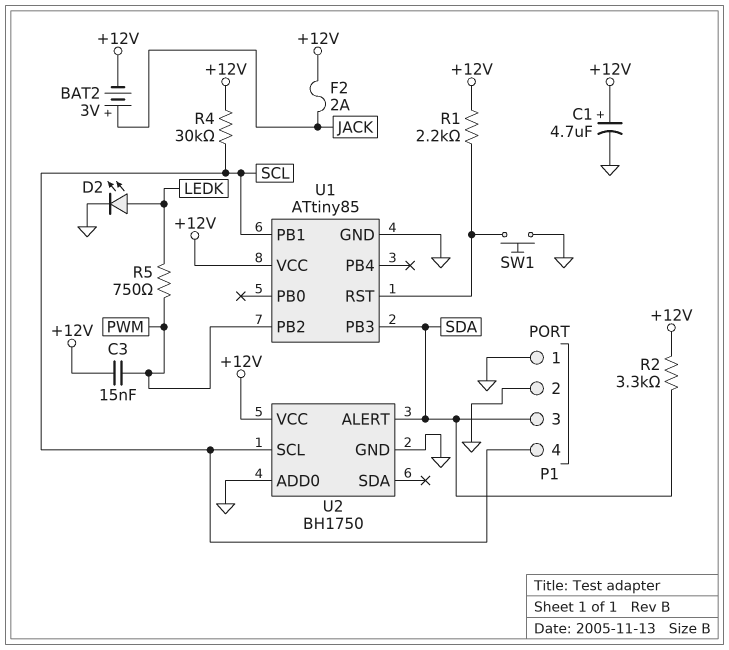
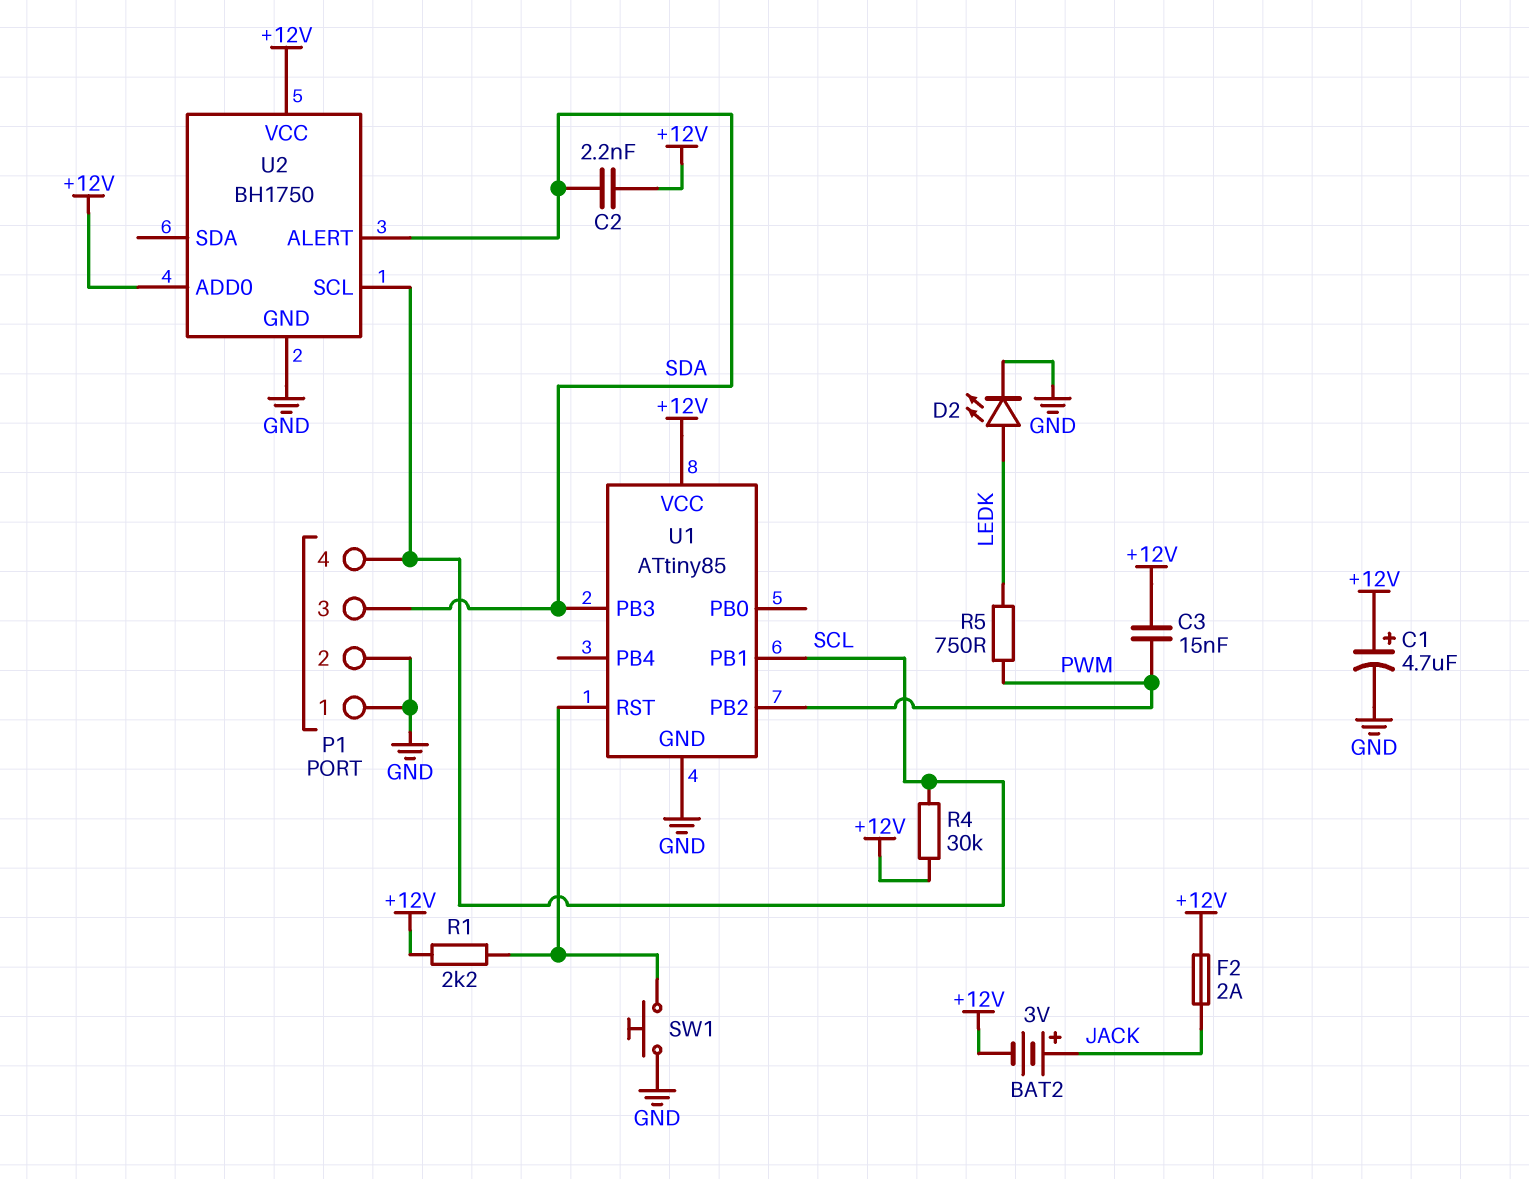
C2: none -> 2.2nF (+12V, SDA)
R2: 3.3k (+12V, SDA) -> none
U2 pin ADD0: GND -> +12V

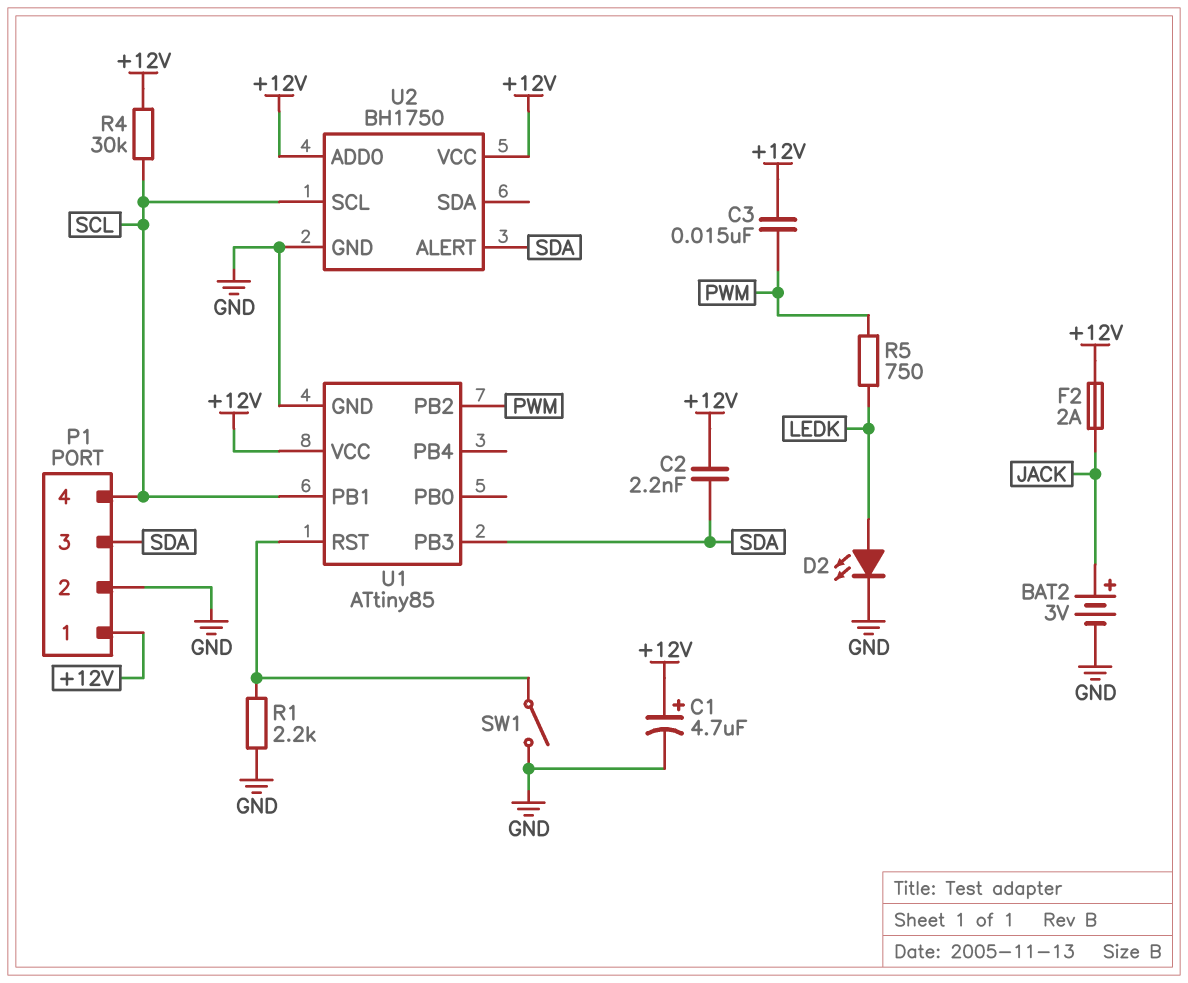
BAT2: 3V (plus JACK, minus +12V) -> 3V (plus JACK, minus GND)
P1 pin 1: GND -> +12V
R1: 2.2k (+12V, U1/RST) -> 2.2k (GND, U1/RST)
SW1: button (GND, U1/RST) -> switch (GND, U1/RST)

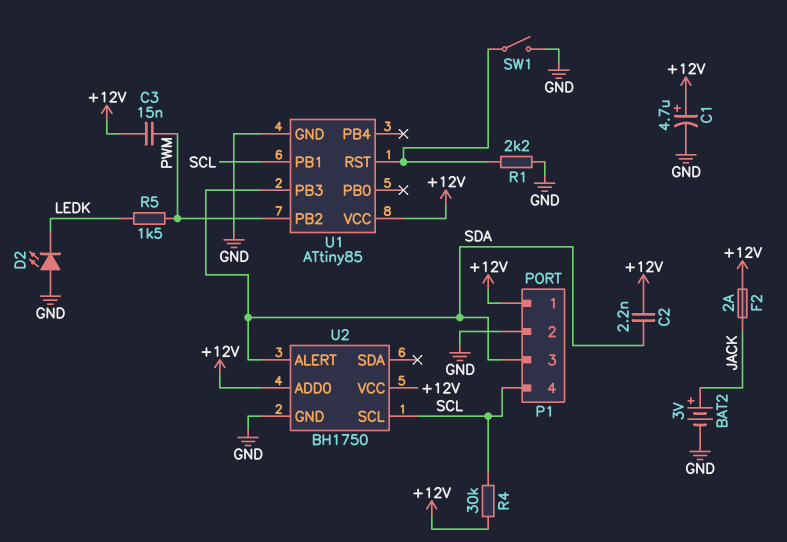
D2: LED (A LEDK, K GND) -> LED (A GND, K LEDK)
R5: 750 (LEDK, PWM) -> 1.5k (LEDK, PWM)

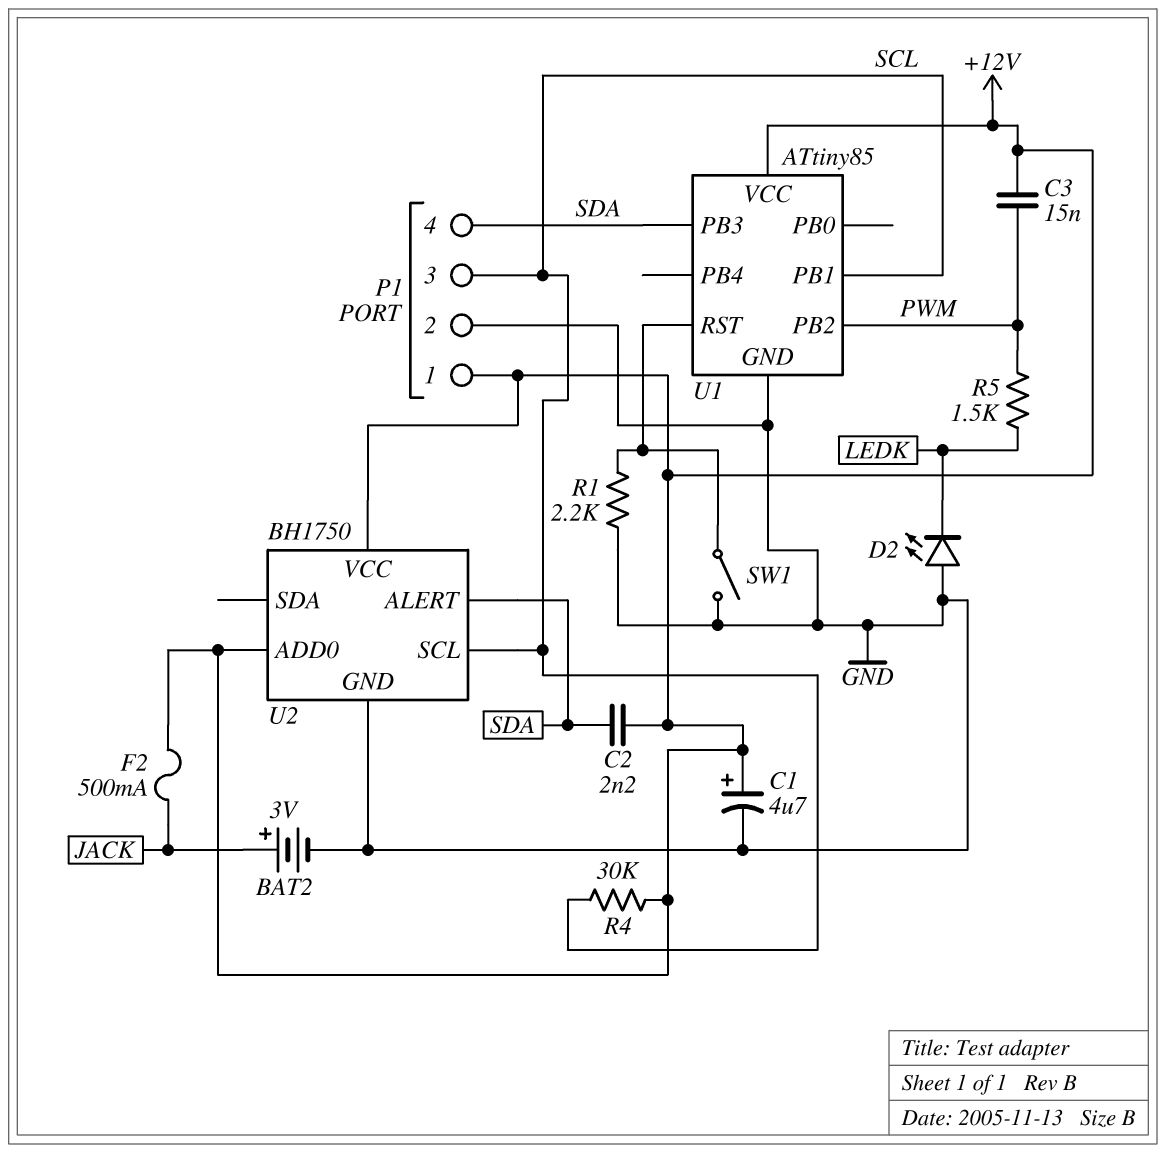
F2: 2A (+12V, JACK) -> 500mA (+12V, JACK)
P1 pin 3: SDA -> SCL
P1 pin 4: SCL -> SDA

